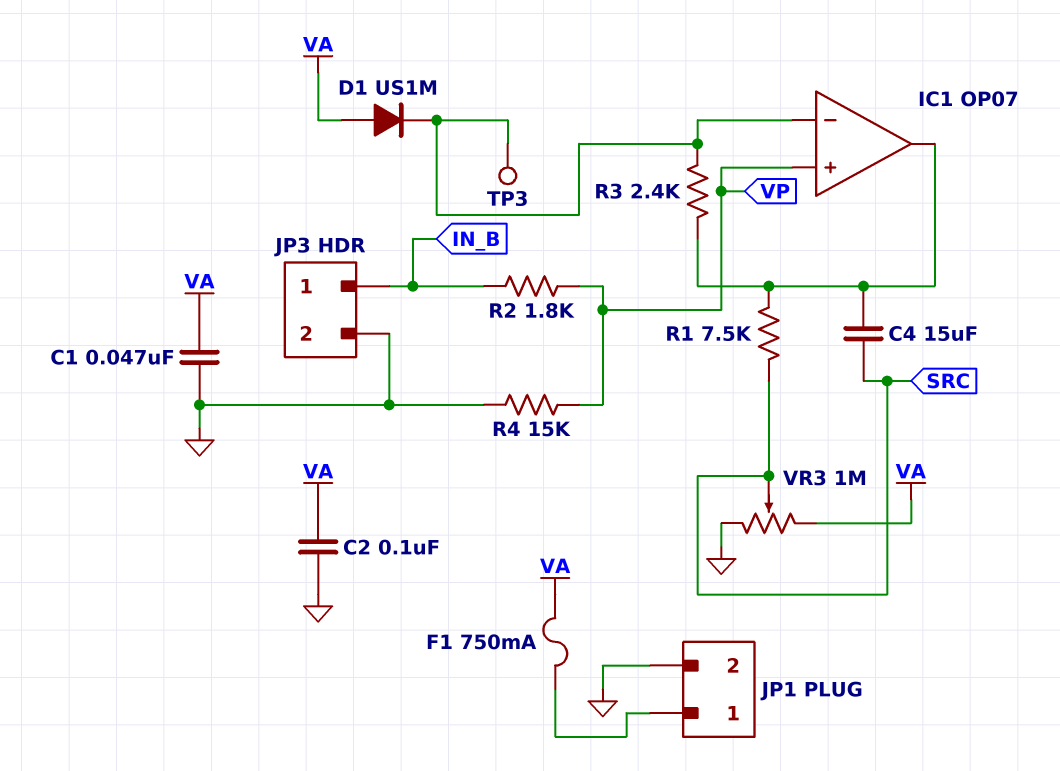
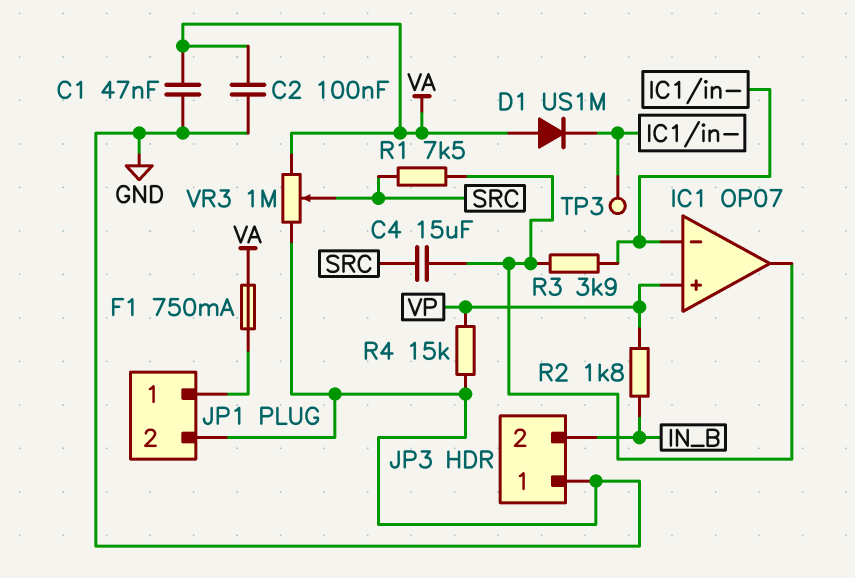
JP3 pin 1: IN_B -> GND
JP3 pin 2: GND -> IN_B
R3: 2.4k (IC1/in-, IC1/out) -> 3.9k (IC1/in-, IC1/out)

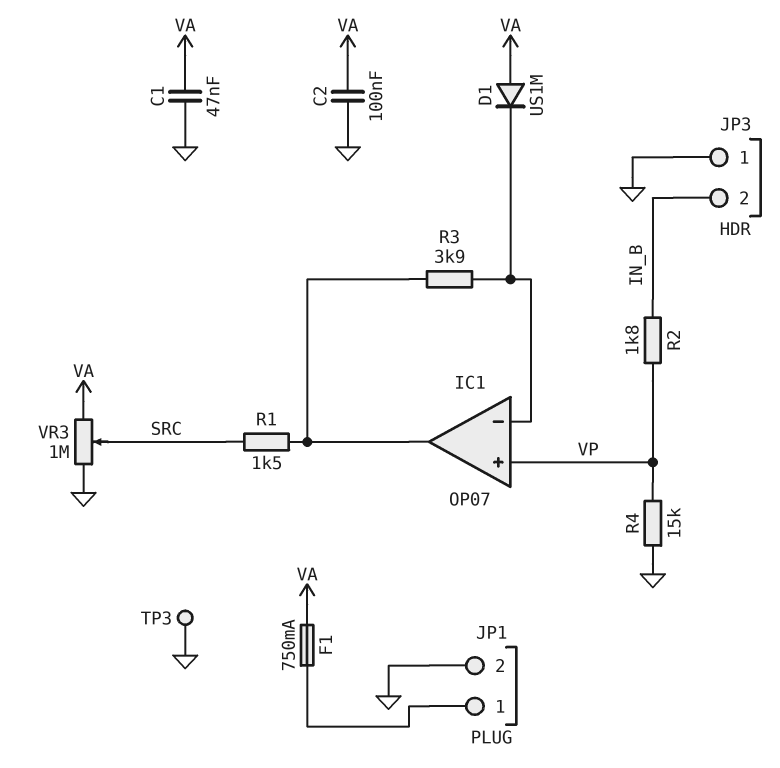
C4: 15uF (IC1/out, SRC) -> none
R1: 7.5k (IC1/out, SRC) -> 1.5k (IC1/out, SRC)
TP3: test point (IC1/in-) -> test point (GND)

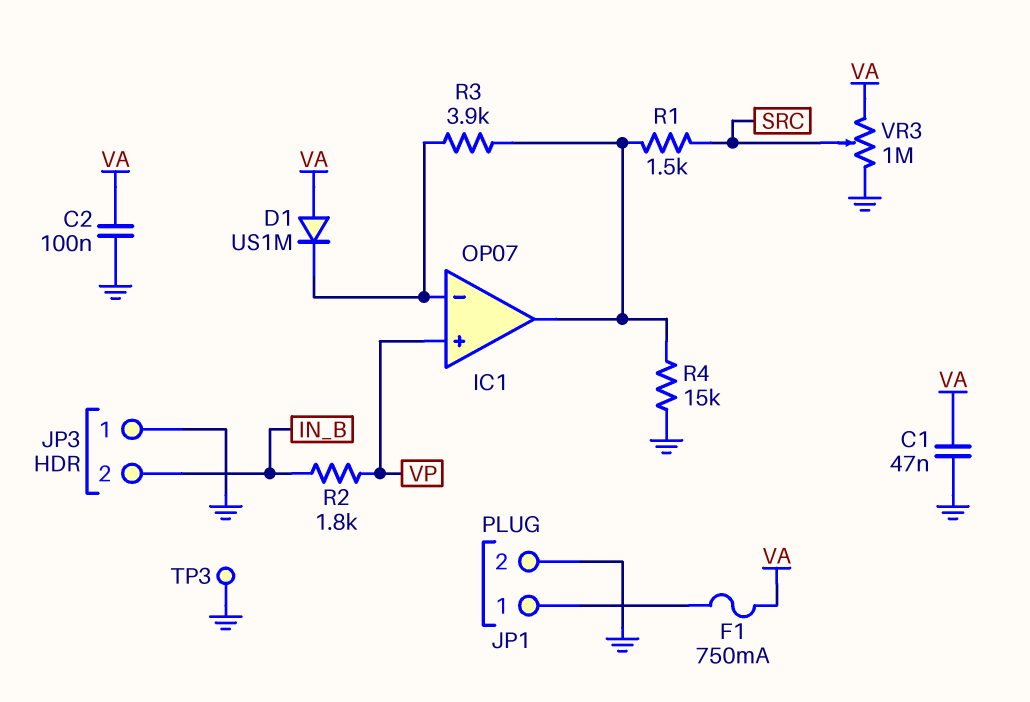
R4: 15k (GND, VP) -> 15k (GND, IC1/out)

